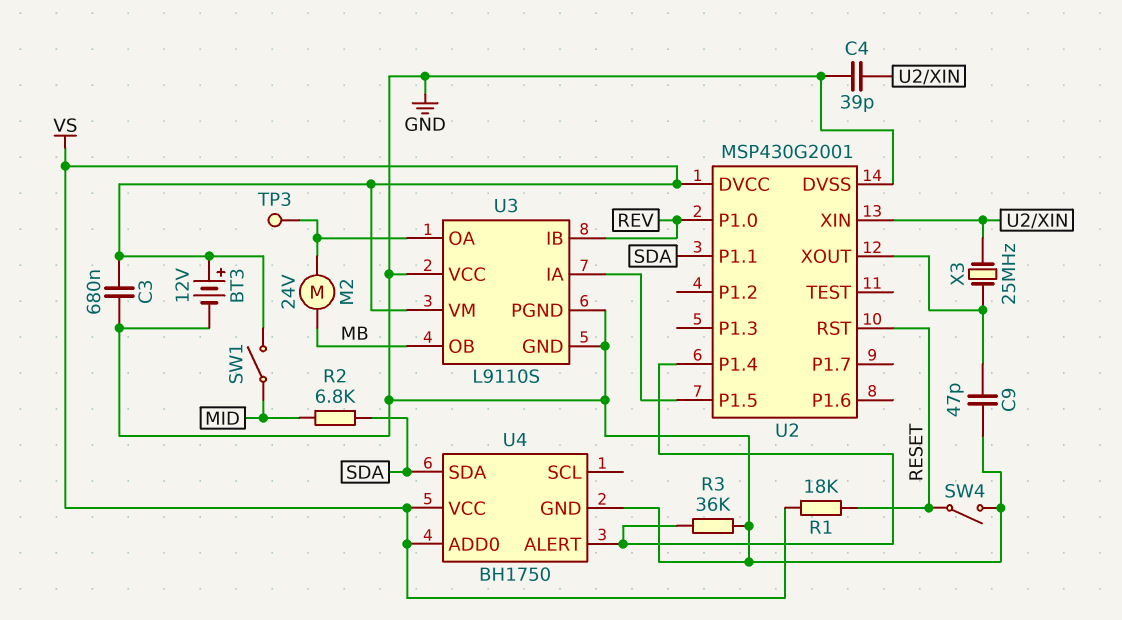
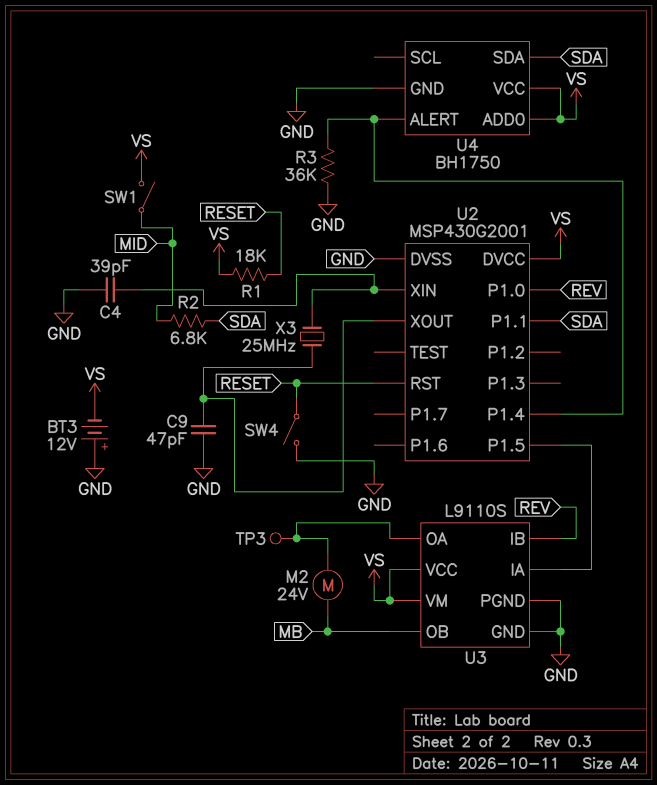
BT3: 12V (plus VS, minus GND) -> 12V (plus GND, minus VS)
C3: 680nF (GND, VS) -> none
U3 pin VCC: GND -> VS

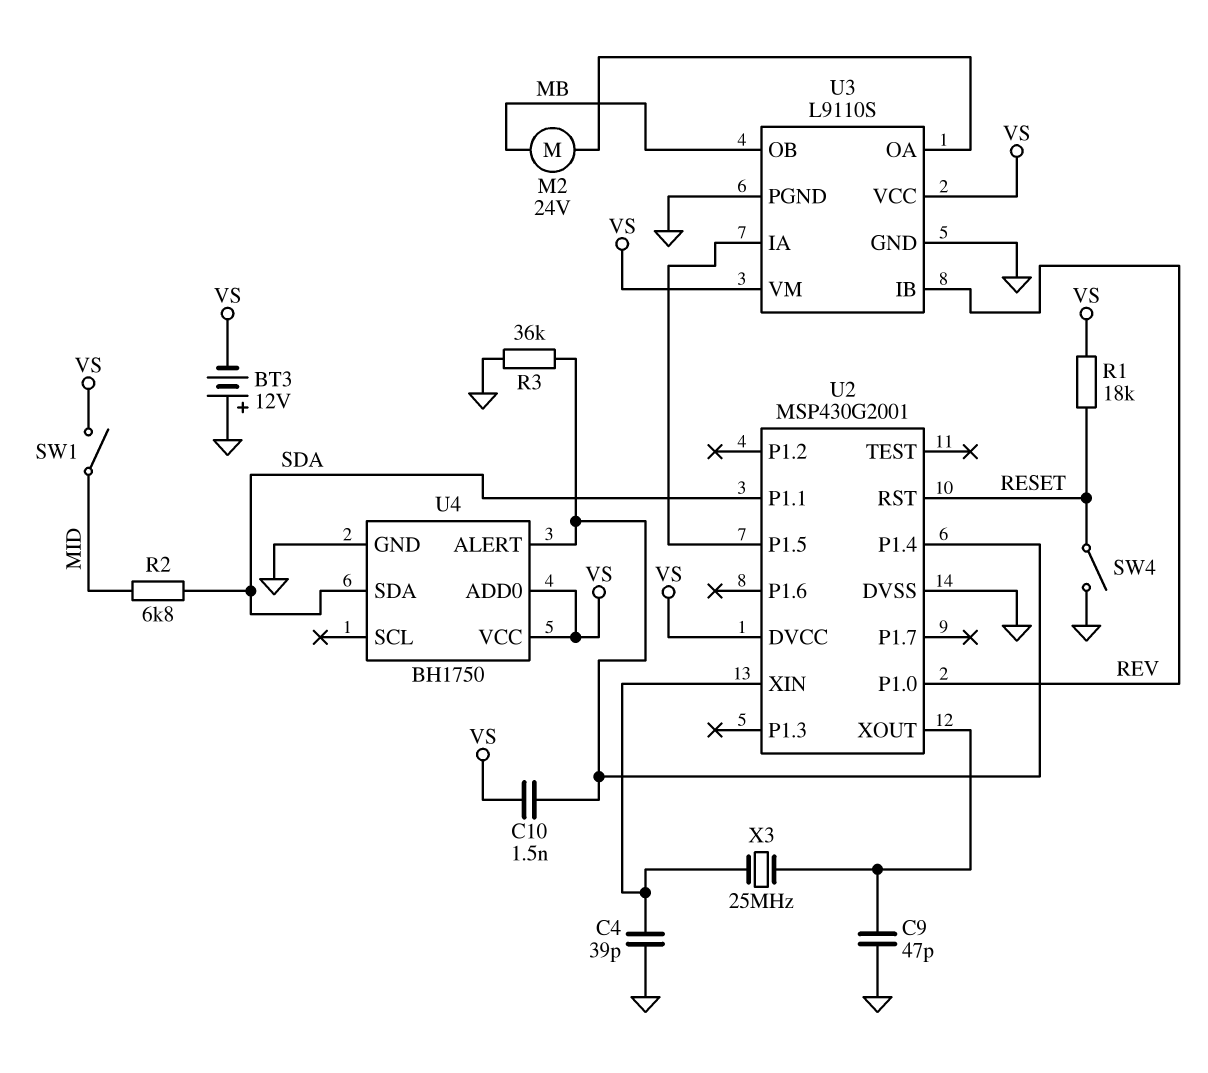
C10: none -> 1.5nF (U2/P1.4, VS)
TP3: test point (U3/OA) -> none

